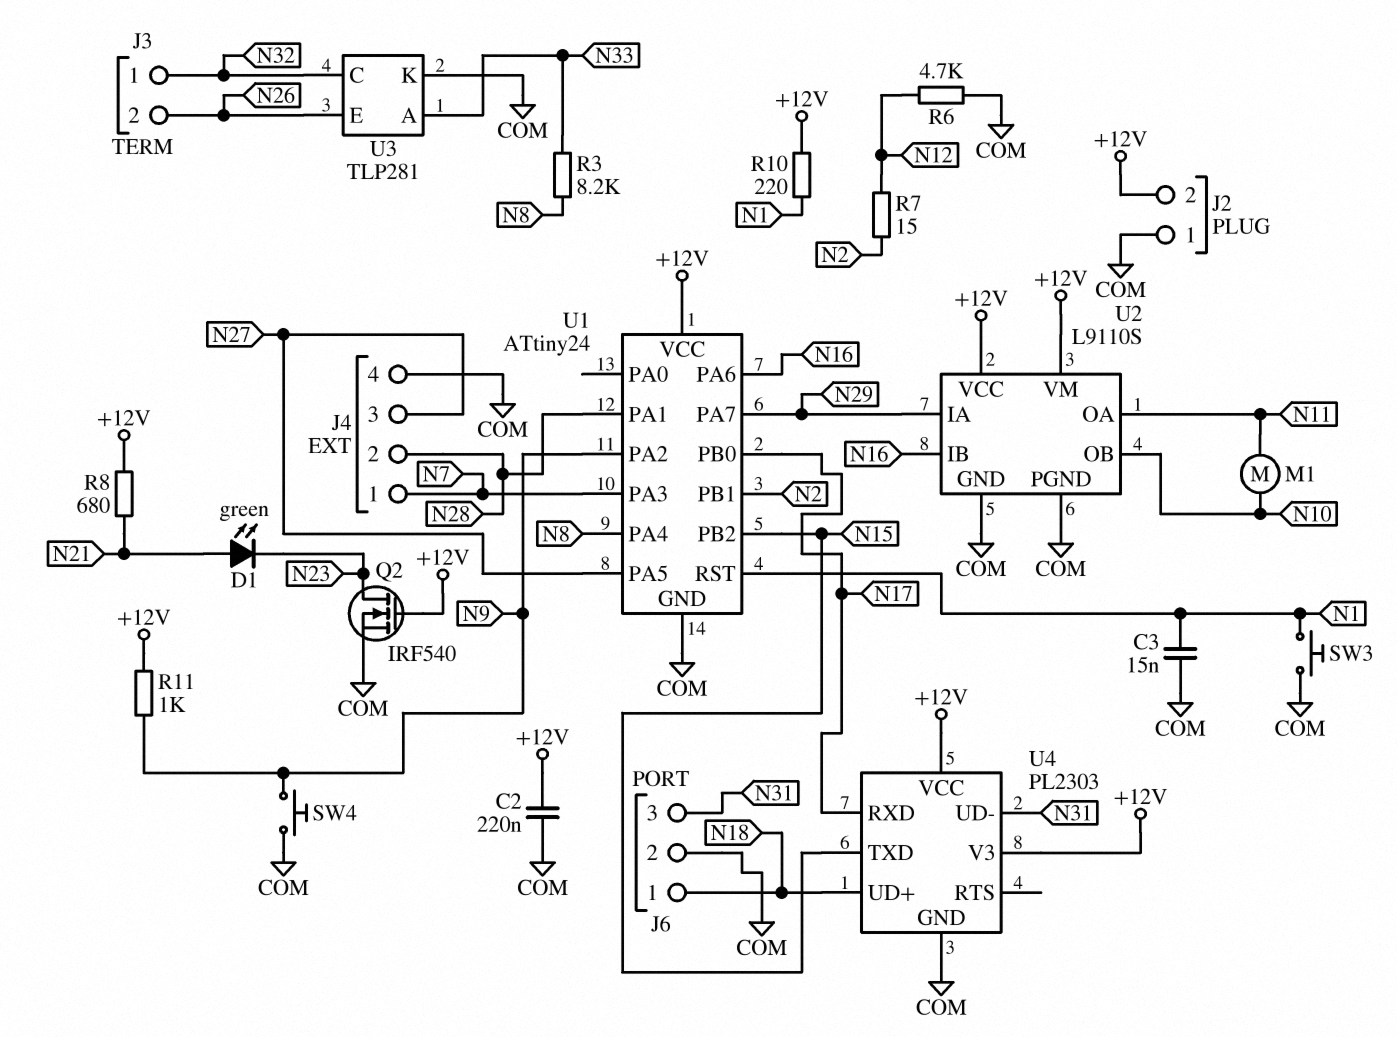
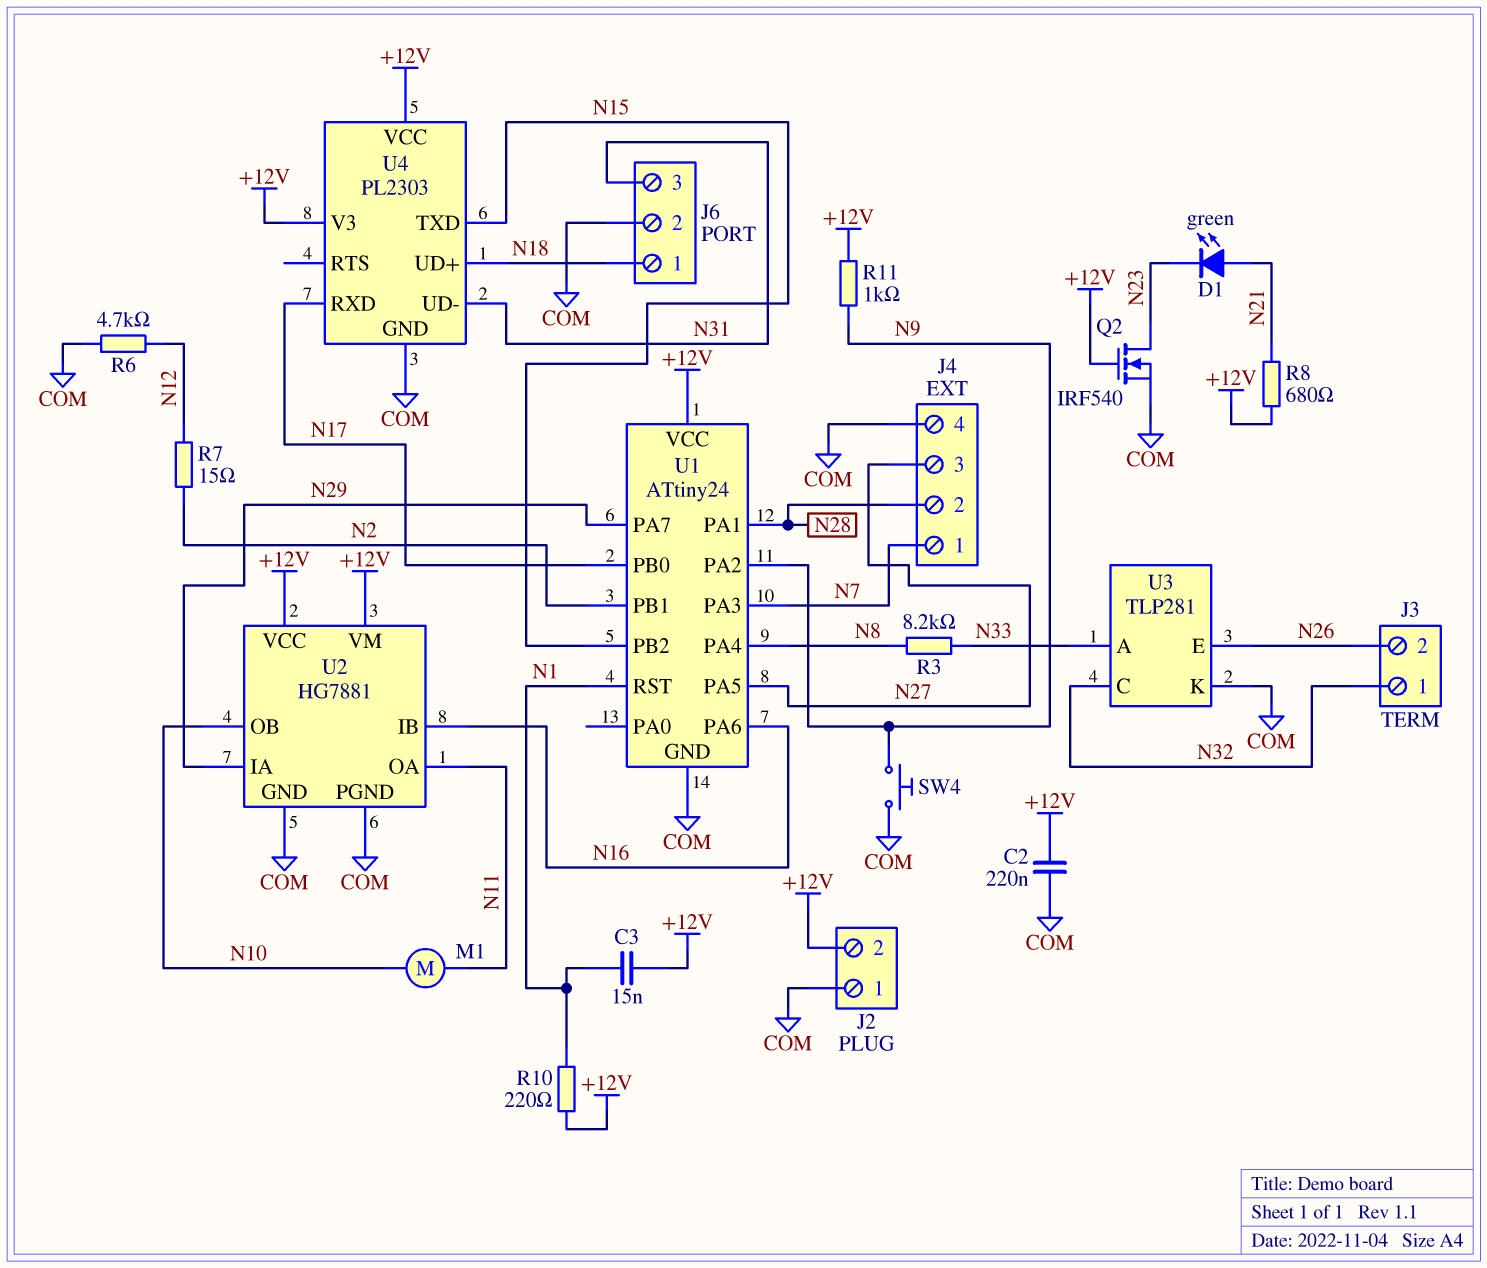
C3: 15nF (COM, N1) -> 15nF (+12V, N1)
SW3: button (COM, N1) -> none
U2: L9110S -> HG7881

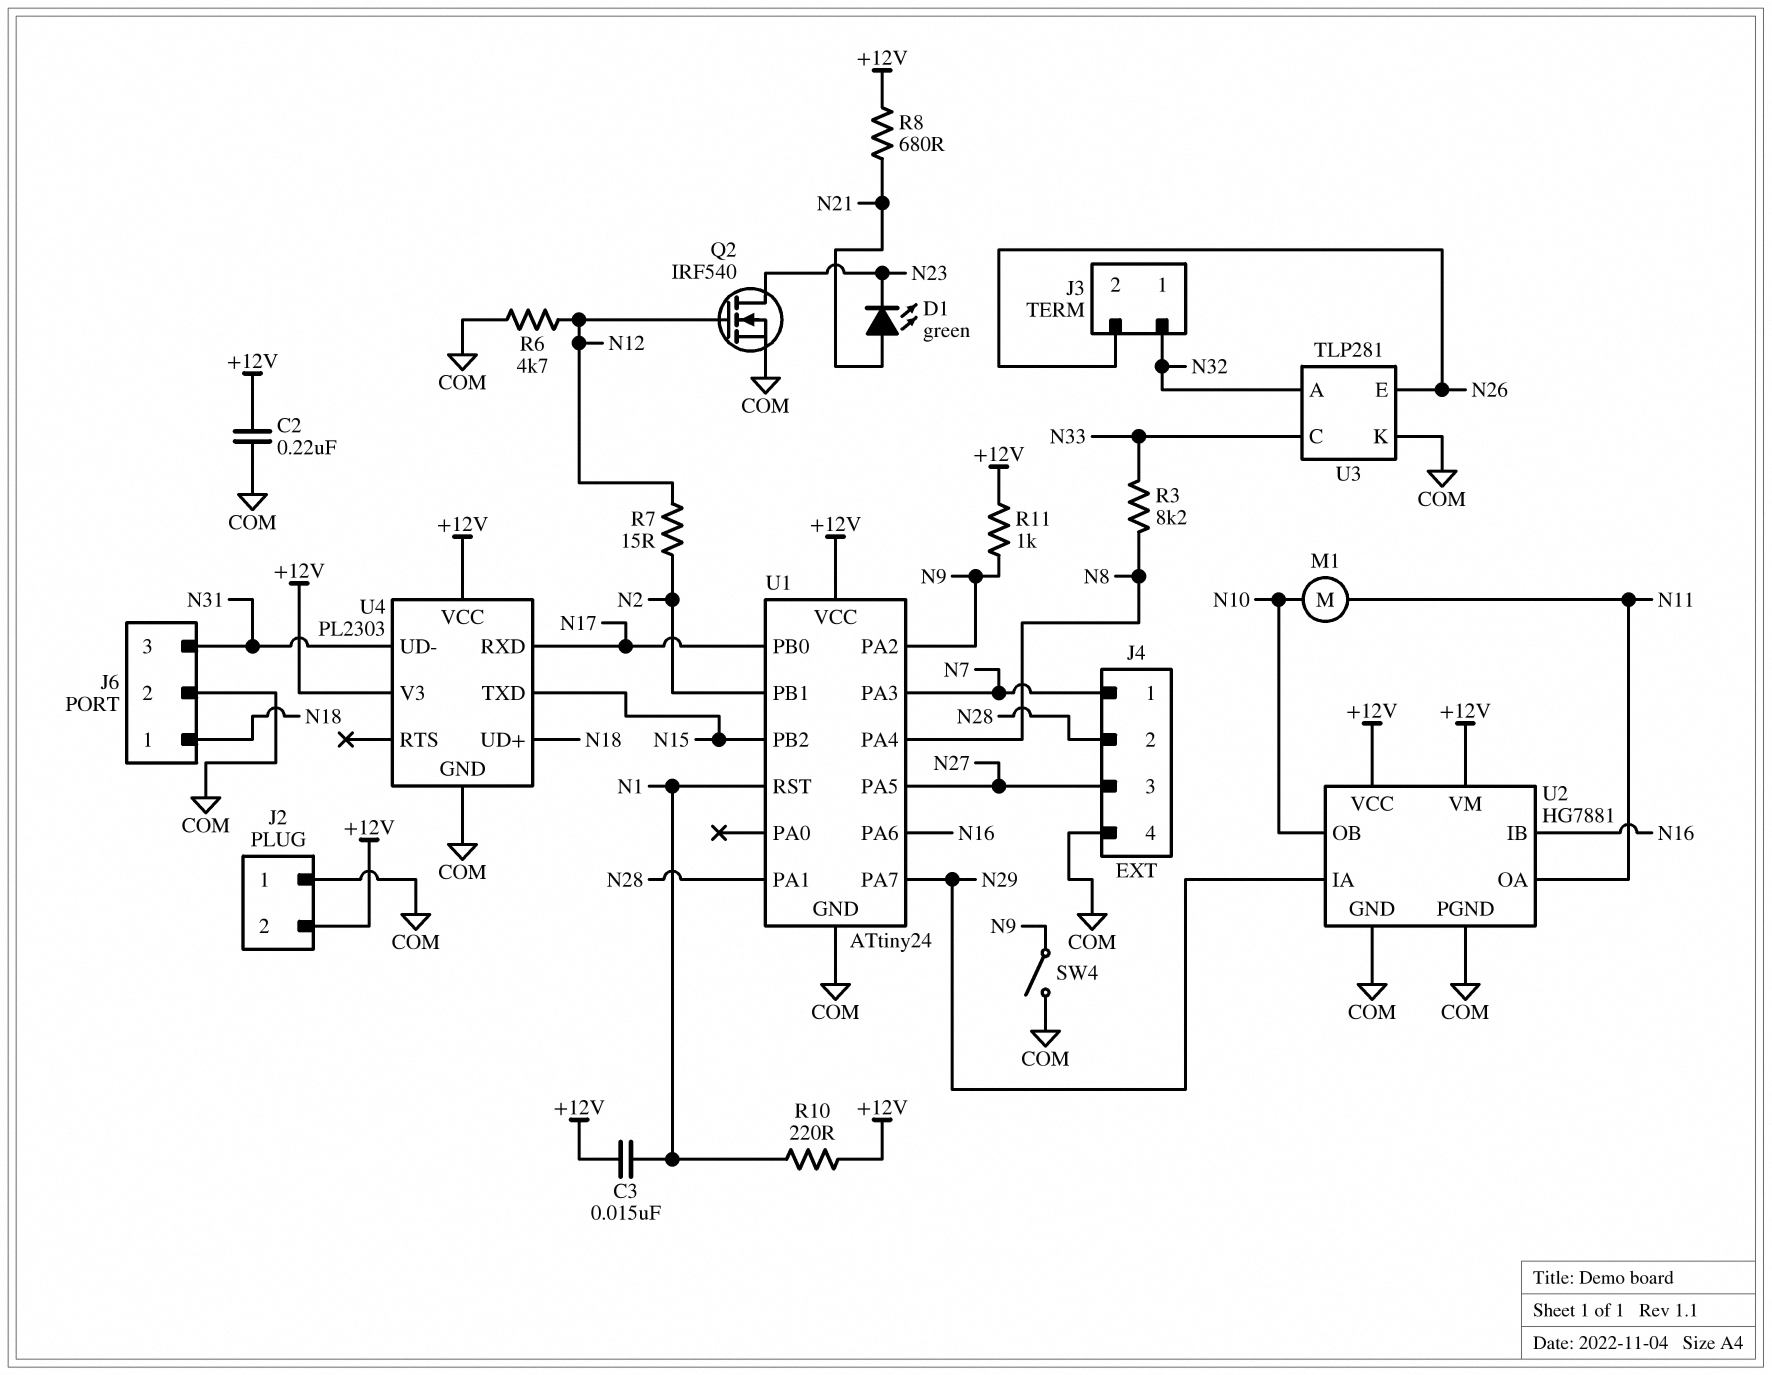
Q2: NMOS IRF540 (G +12V, D N23, S COM) -> NMOS IRF540 (G N12, D N23, S COM)
SW4: button (COM, N9) -> switch (COM, N9)
U3 pin A: N33 -> N32
U3 pin C: N32 -> N33

